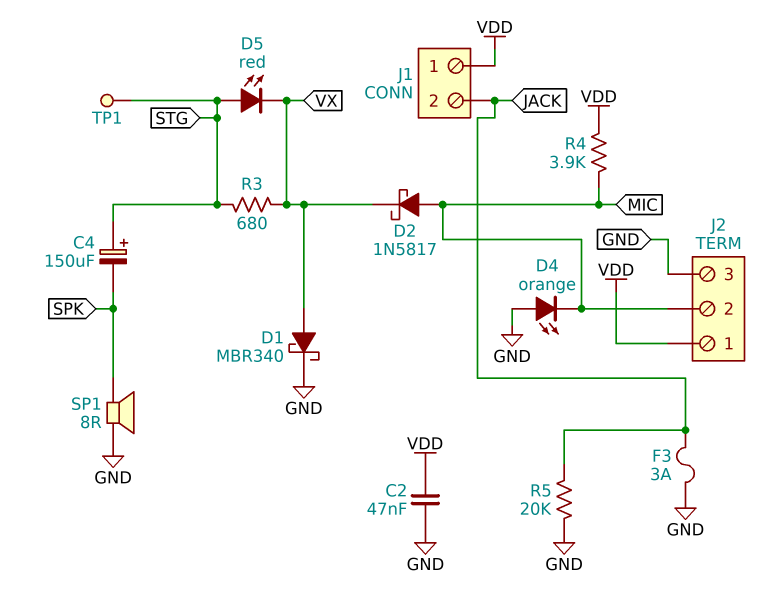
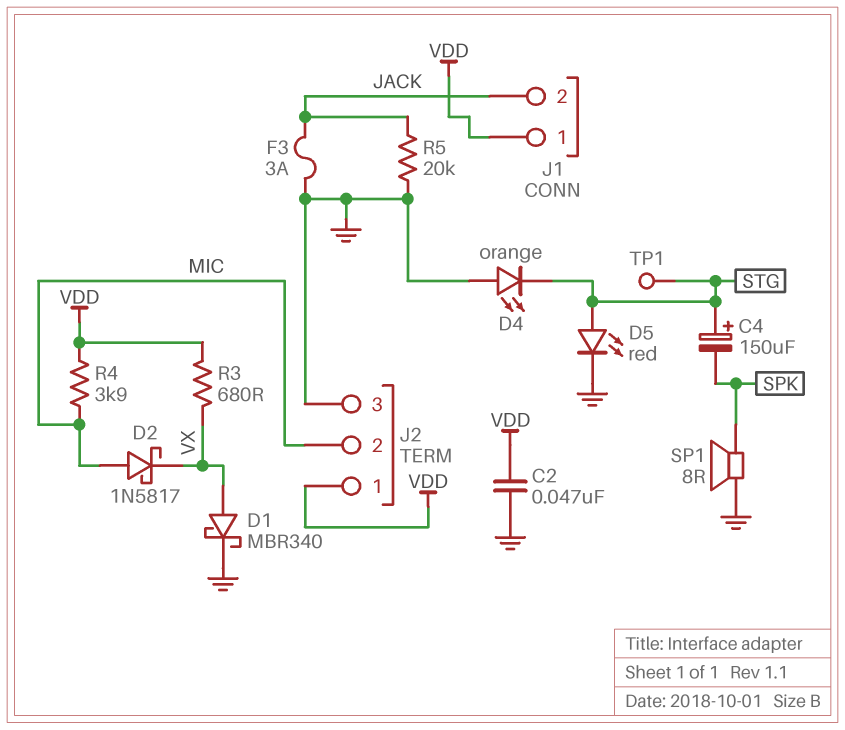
D4: LED orange (A GND, K MIC) -> LED orange (A GND, K STG)
D5: LED red (A STG, K VX) -> LED red (A STG, K GND)
R3: 680 (STG, VX) -> 680 (VDD, VX)

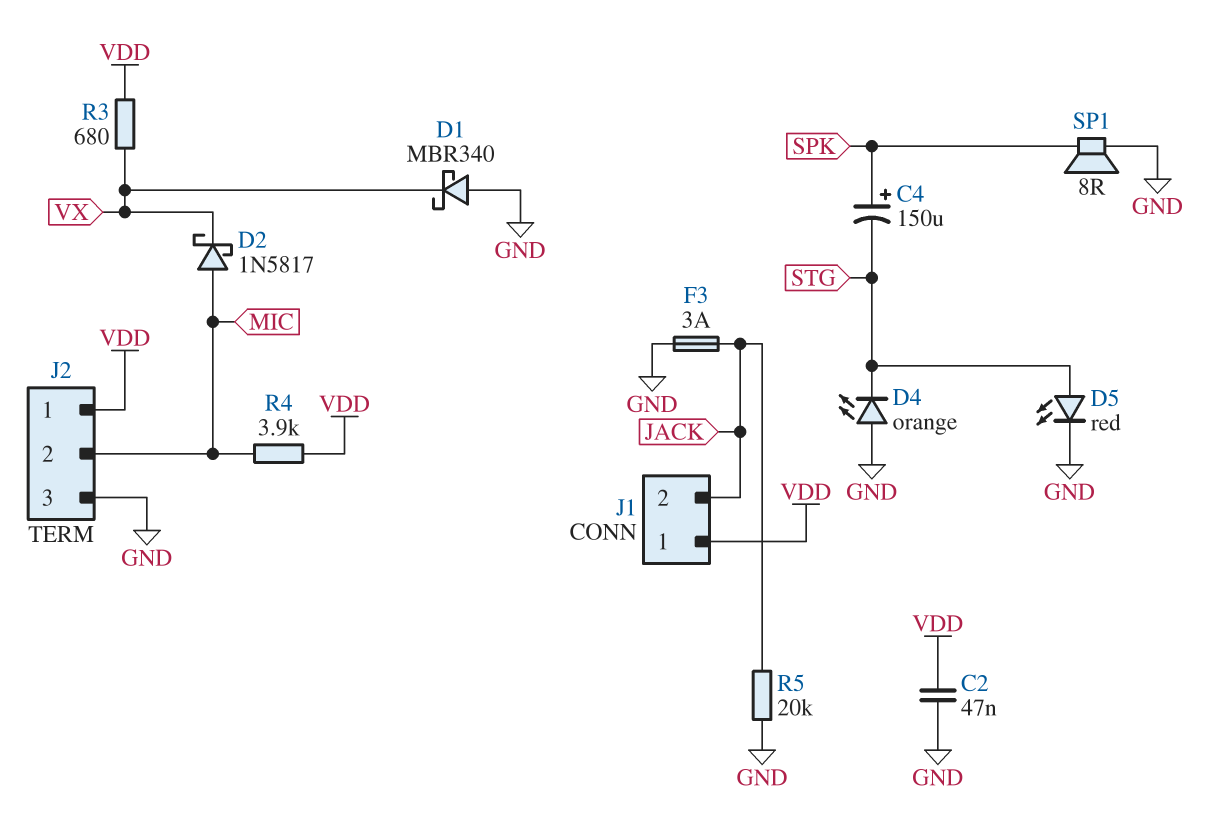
C4: 150uF (plus STG, minus SPK) -> 150uF (plus SPK, minus STG)
D1: schottky MBR340 (A VX, K GND) -> schottky MBR340 (A GND, K VX)
TP1: test point (STG) -> none

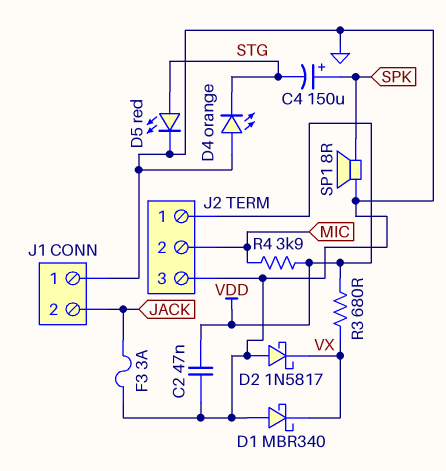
D2: schottky 1N5817 (A MIC, K VX) -> schottky 1N5817 (A GND, K VX)
J1 pin 1: VDD -> GND
R5: 20k (GND, JACK) -> none

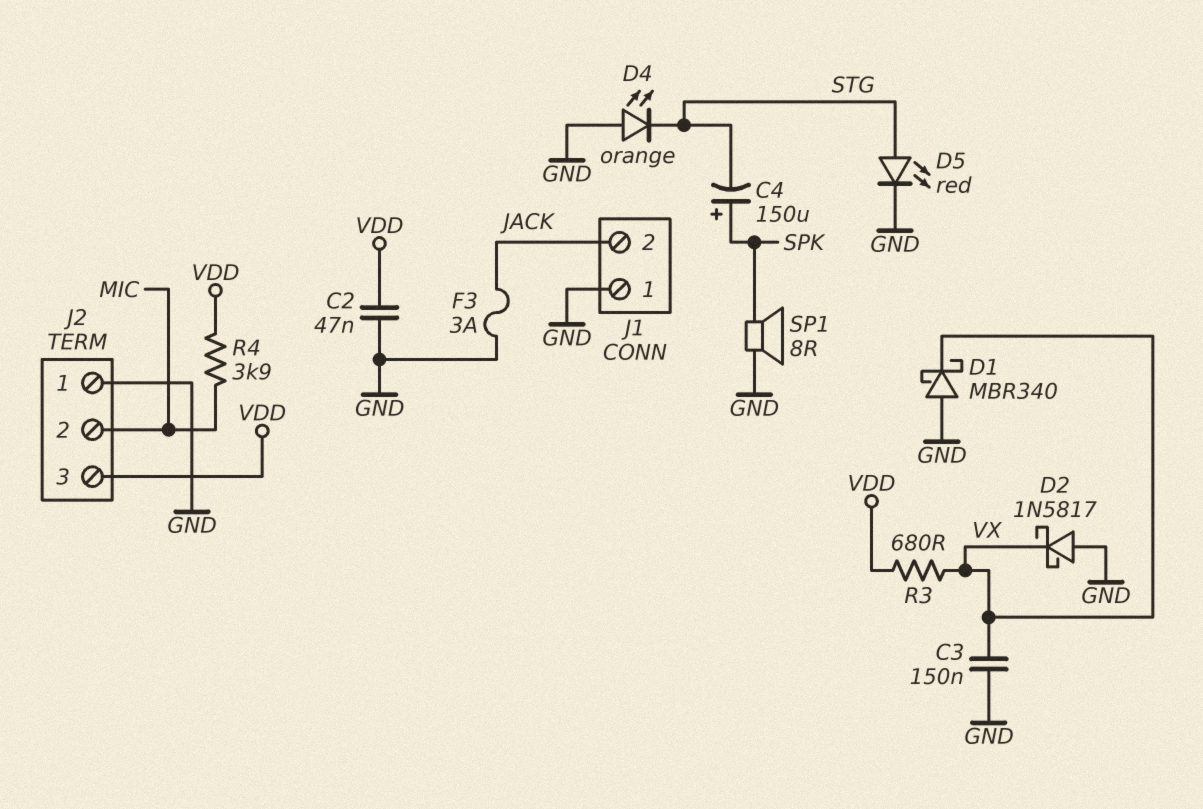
C3: none -> 150nF (GND, VX)
J2 pin 1: VDD -> GND
J2 pin 3: GND -> VDD

